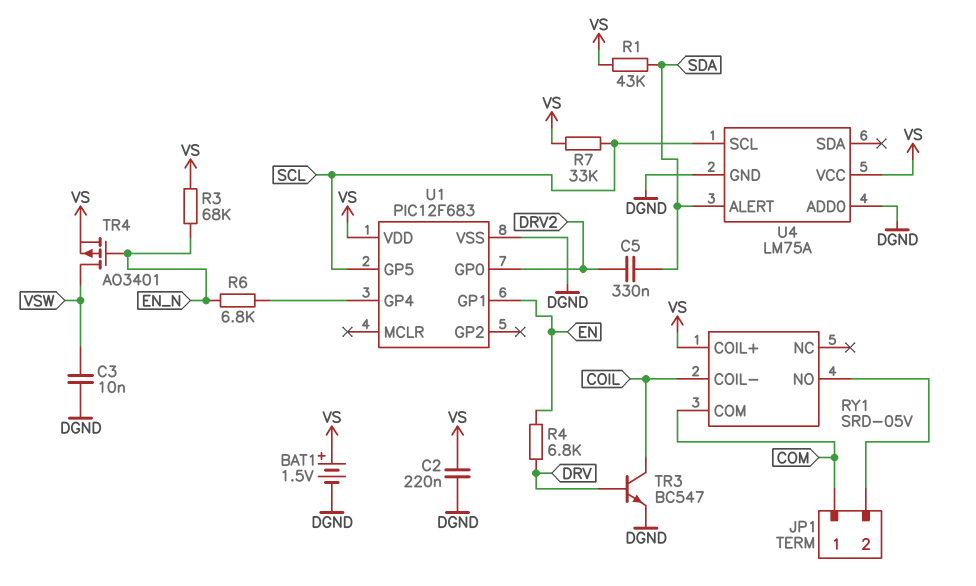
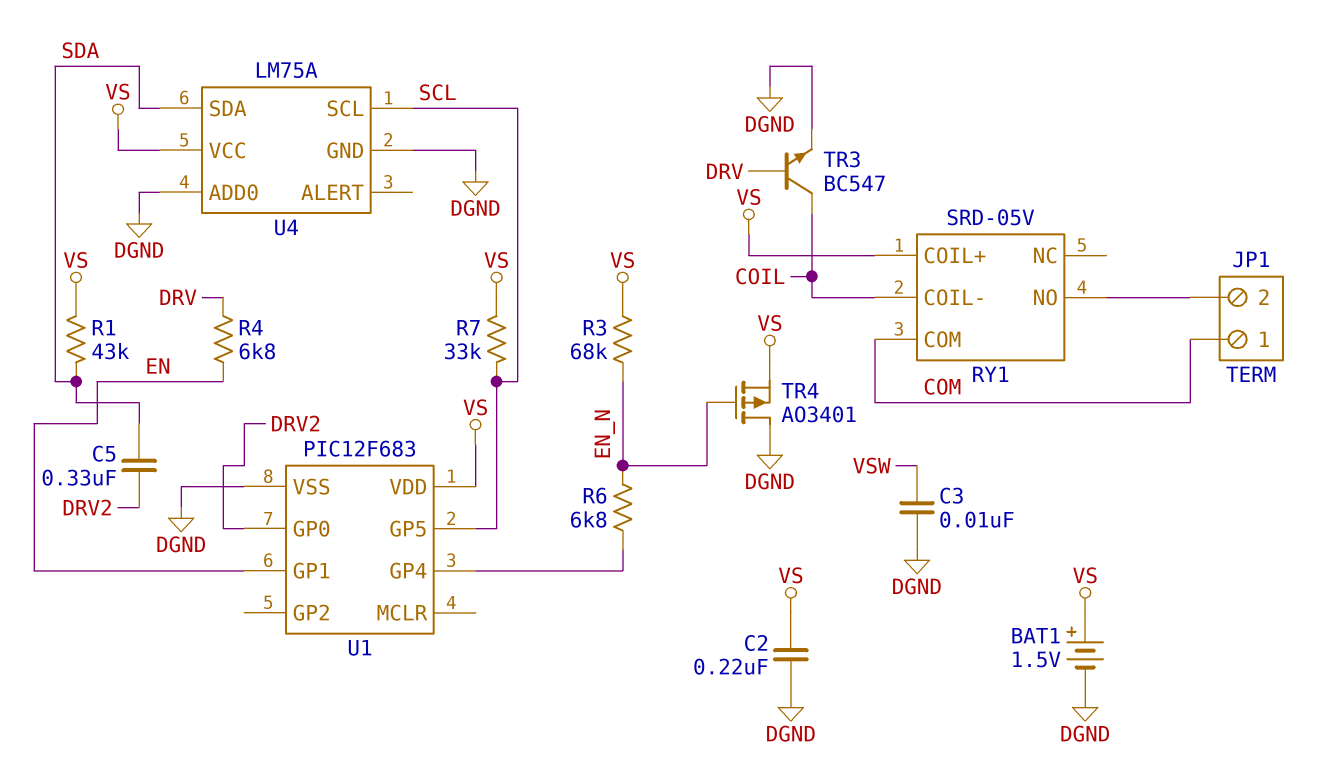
TR4: PMOS AO3401 (G EN_N, D VSW, S VS) -> PMOS AO3401 (G EN_N, D DGND, S VS)
U4 pin ALERT: SDA -> none
U4 pin SDA: none -> SDA

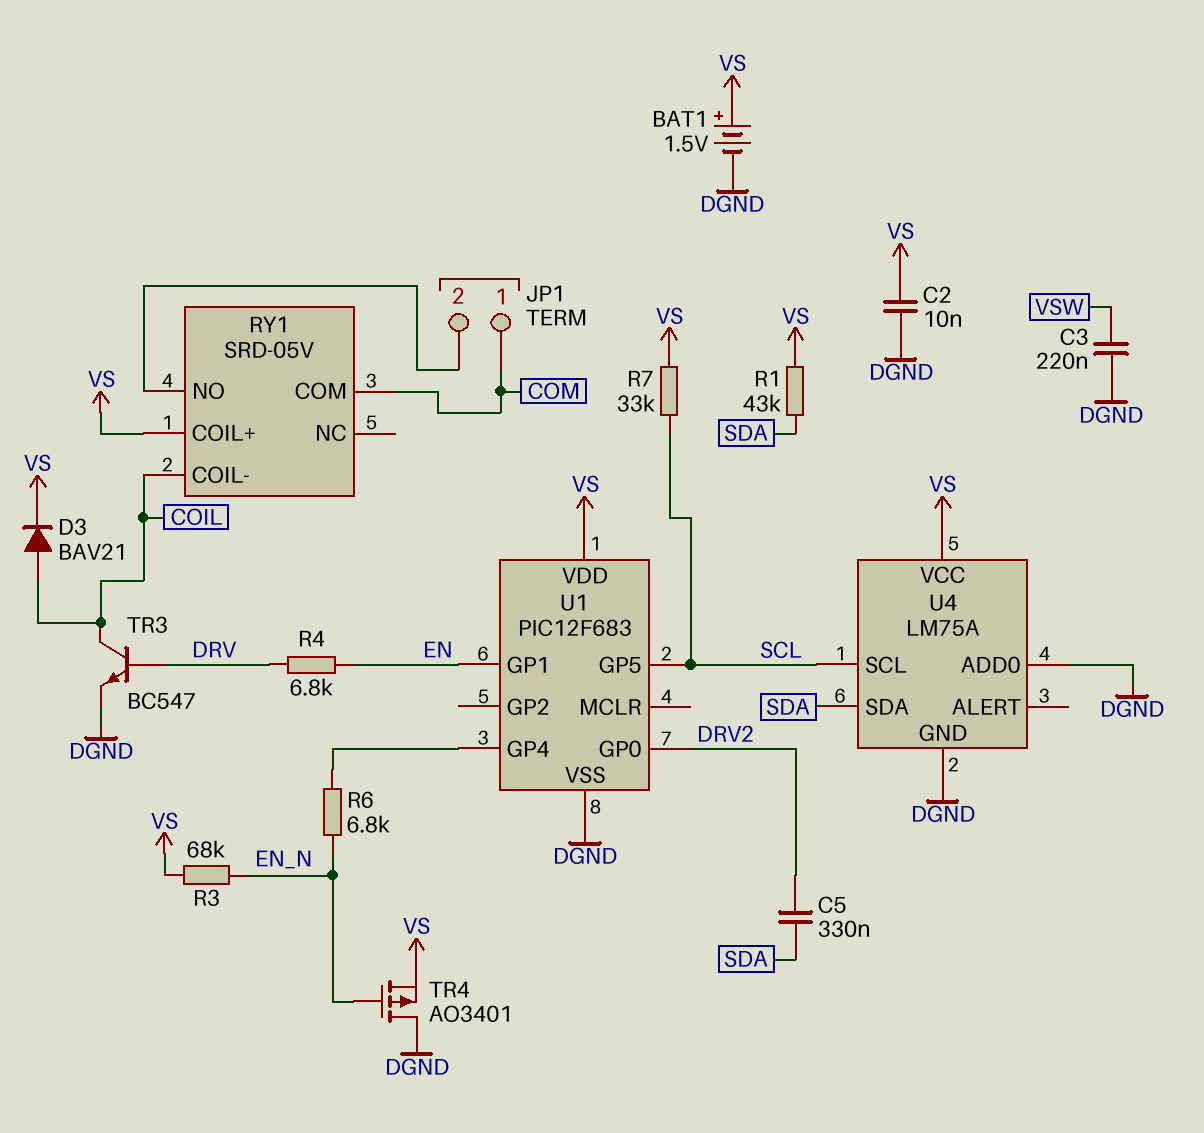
C2: 220nF (DGND, VS) -> 10nF (DGND, VS)
C3: 10nF (DGND, VSW) -> 220nF (DGND, VSW)
D3: none -> diode BAV21 (A COIL, K VS)

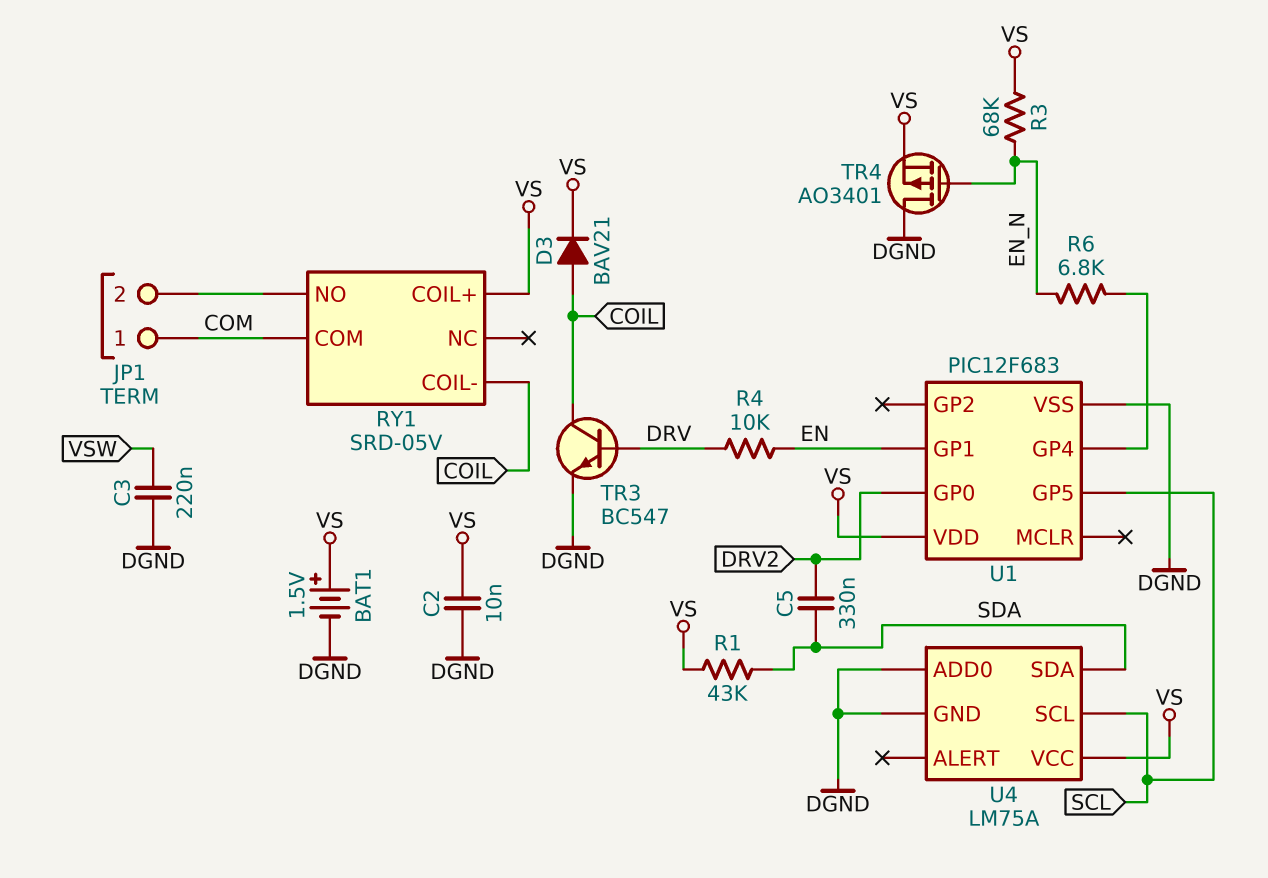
R4: 6.8k (DRV, EN) -> 10k (DRV, EN)
R7: 33k (SCL, VS) -> none

